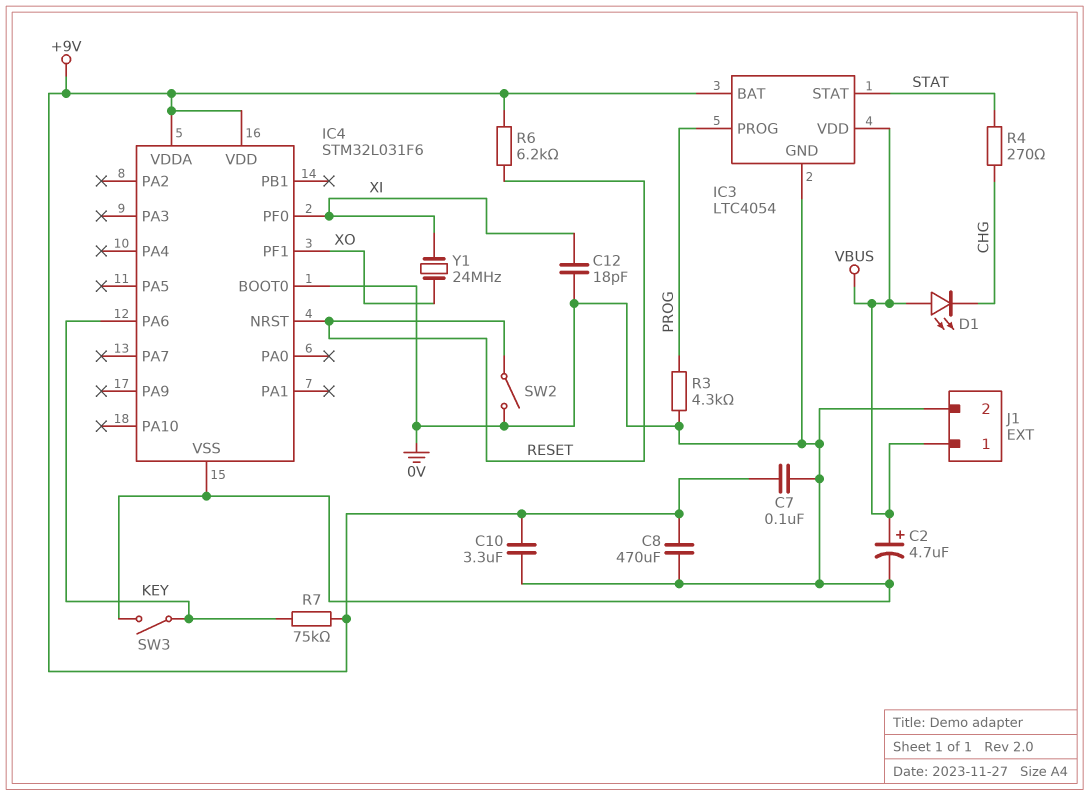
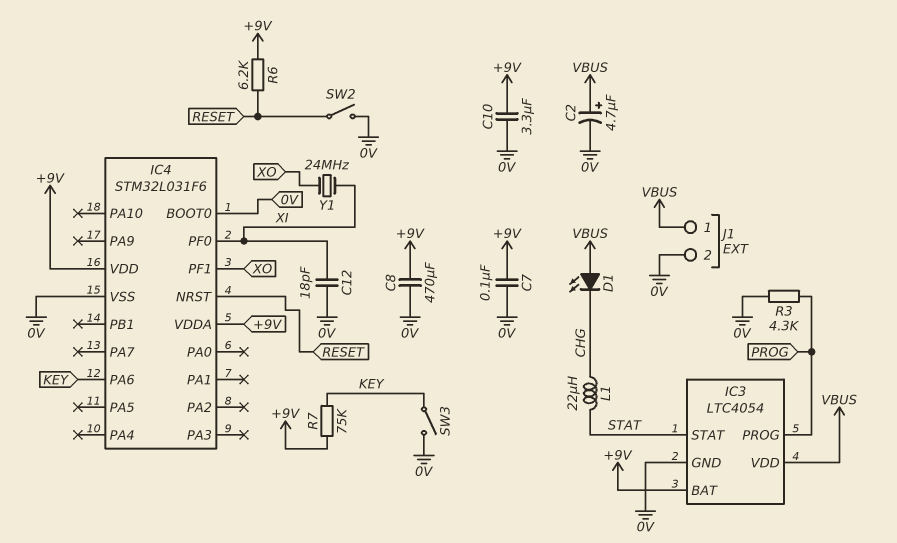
L1: none -> 22uH (CHG, STAT)
R4: 270 (CHG, STAT) -> none

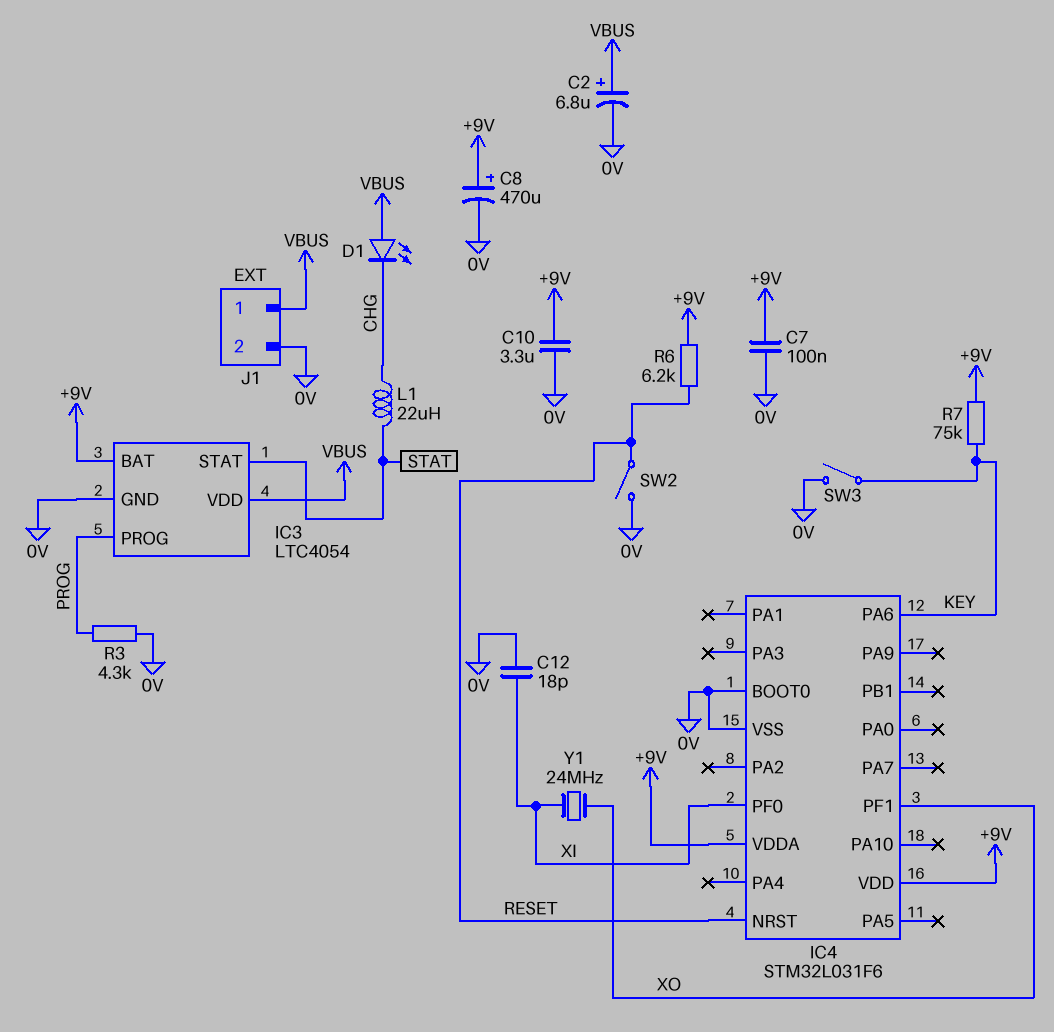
C2: 4.7uF (plus VBUS, minus 0V) -> 6.8uF (plus VBUS, minus 0V)
C8: 470uF (+9V, 0V) -> 470uF (plus +9V, minus 0V)

